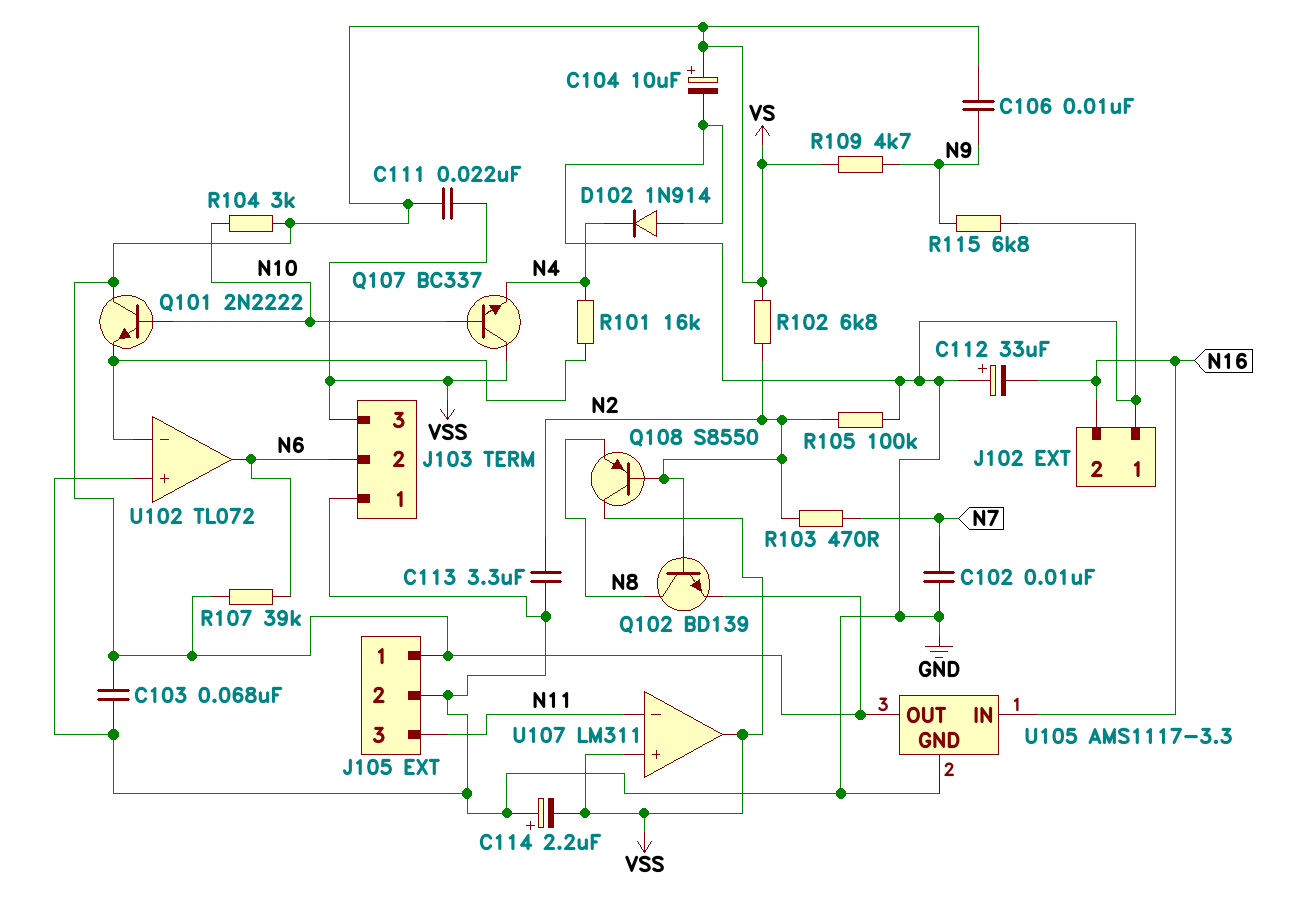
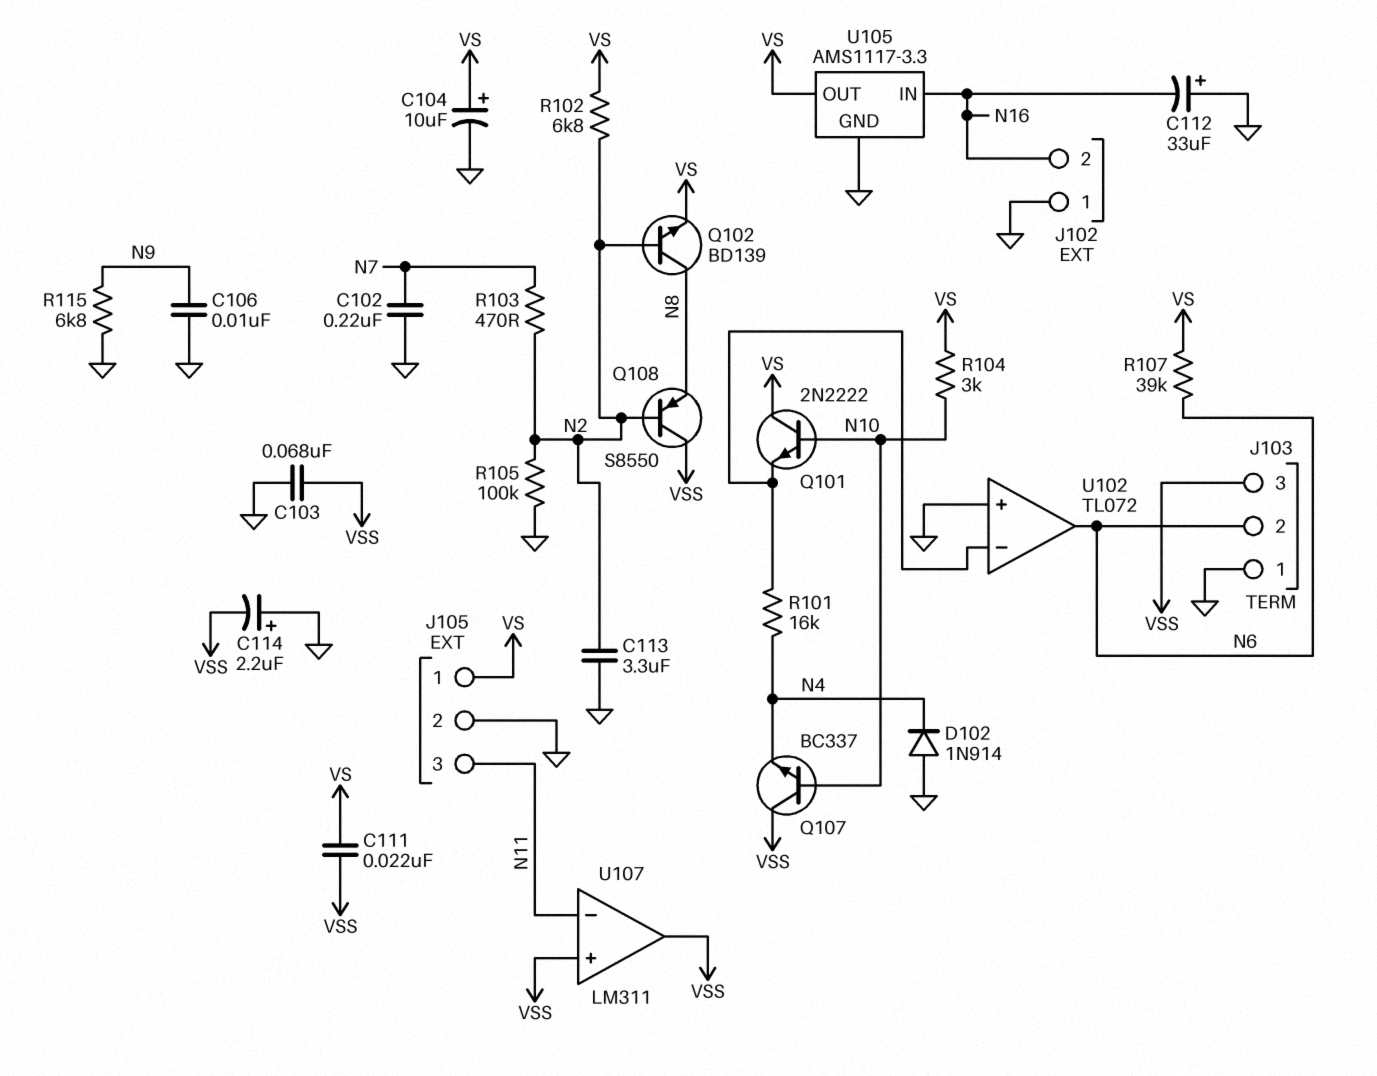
C102: 10nF (GND, N7) -> 220nF (GND, N7)
C103: 68nF (GND, VS) -> 68nF (GND, VSS)
C106: 10nF (N9, VS) -> 10nF (GND, N9)
R109: 4.7k (N9, VS) -> none

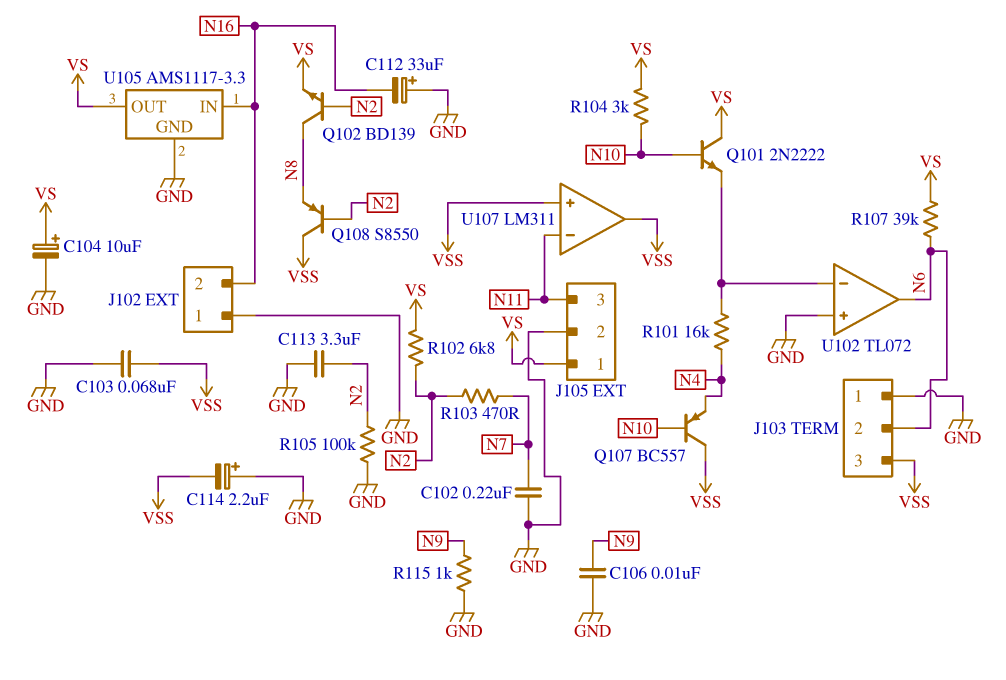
C111: 22nF (VS, VSS) -> none
D102: diode 1N914 (A GND, K N4) -> none
Q107: NPN BC337 (B N10, C VSS, E N4) -> PNP BC557 (B N10, C VSS, E N4)
R115: 6.8k (GND, N9) -> 1k (GND, N9)

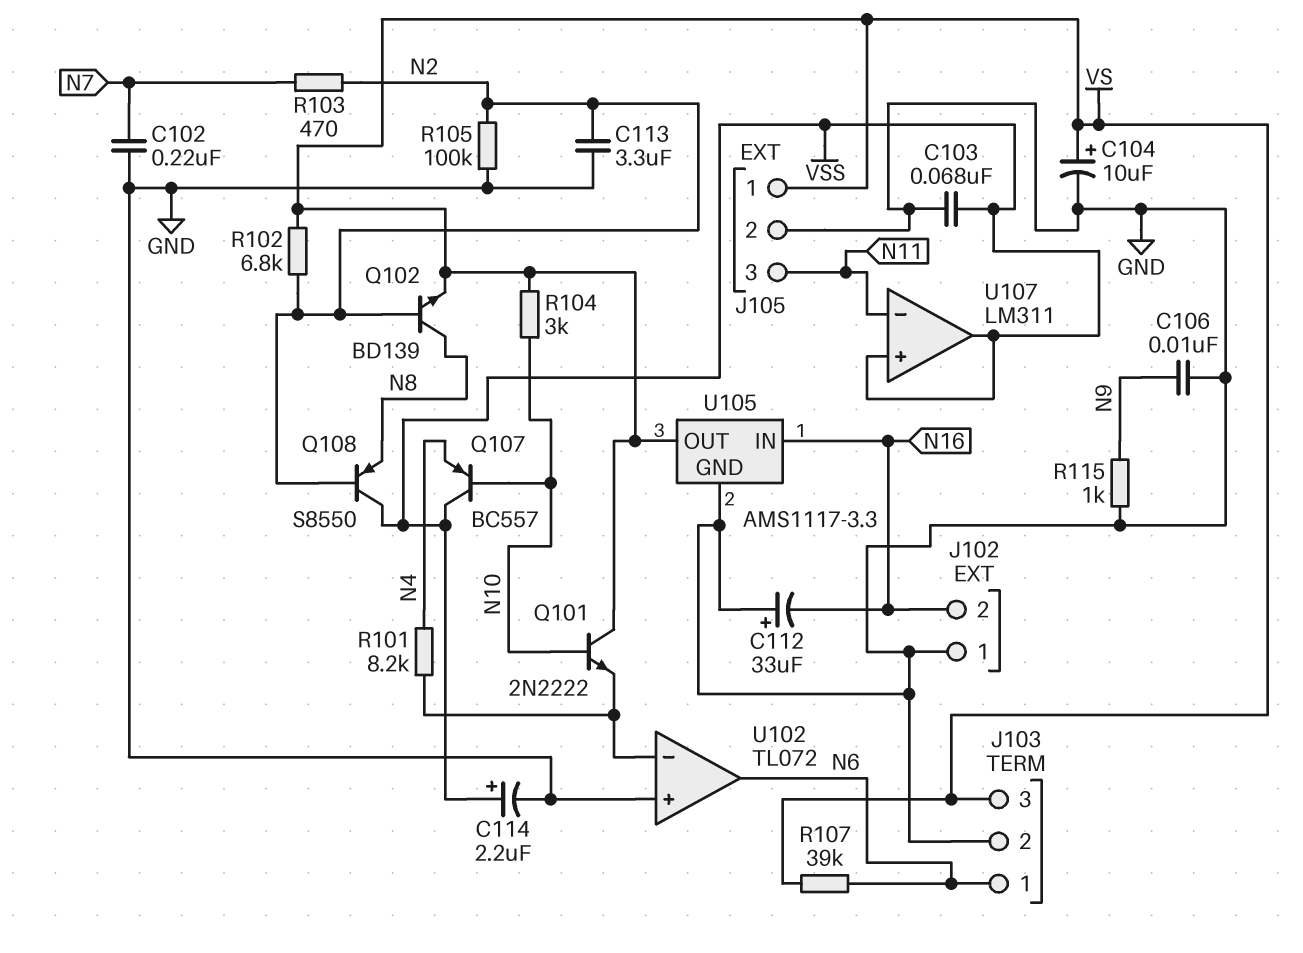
C114: 2.2uF (plus GND, minus VSS) -> 2.2uF (plus VSS, minus GND)
J103 pin 1: GND -> N6
J103 pin 2: N6 -> GND
J103 pin 3: VSS -> VS
R101: 16k (N4, U102/in-) -> 8.2k (N4, U102/in-)

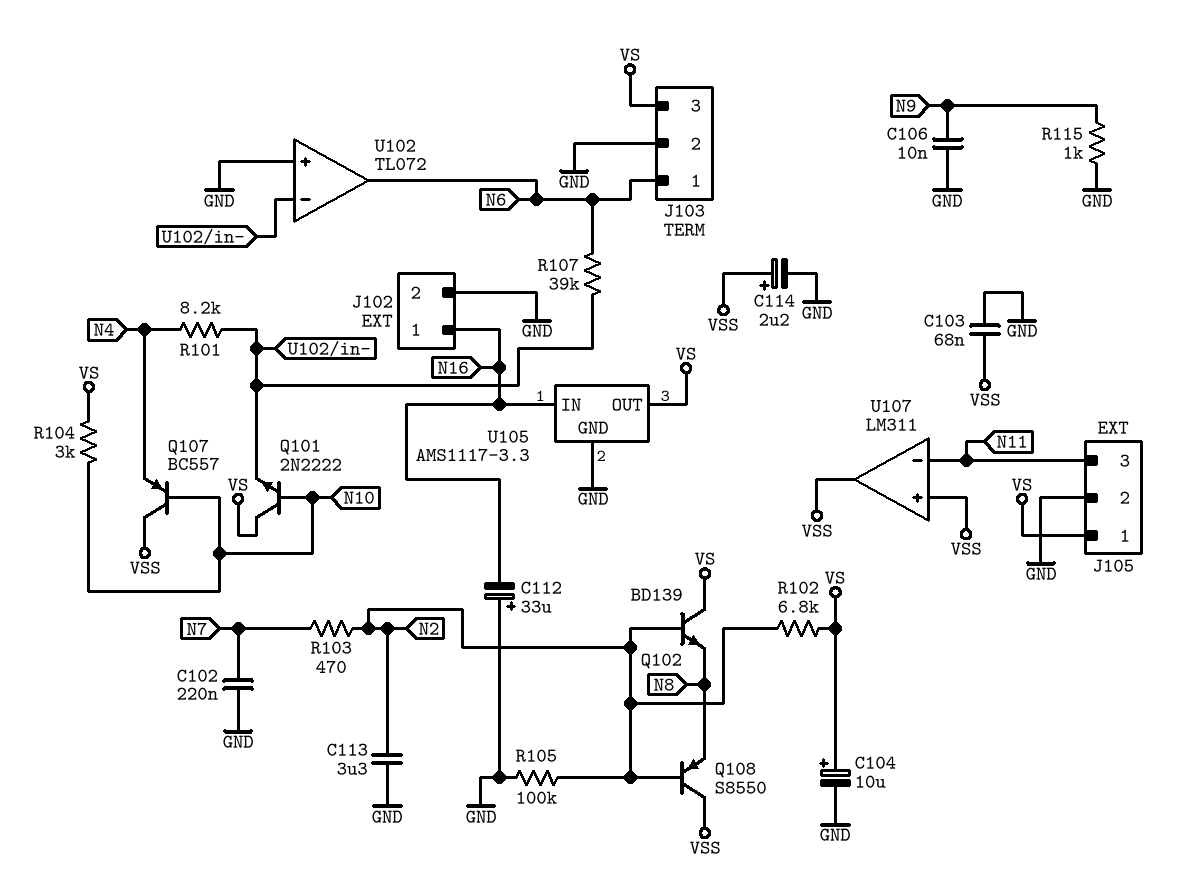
J102 pin 1: GND -> N16
J102 pin 2: N16 -> GND
Q102: NPN BD139 (B N2, C N8, E VS) -> NPN BD139 (B N2, C VS, E N8)
R107: 39k (N6, VS) -> 39k (N6, U102/in-)

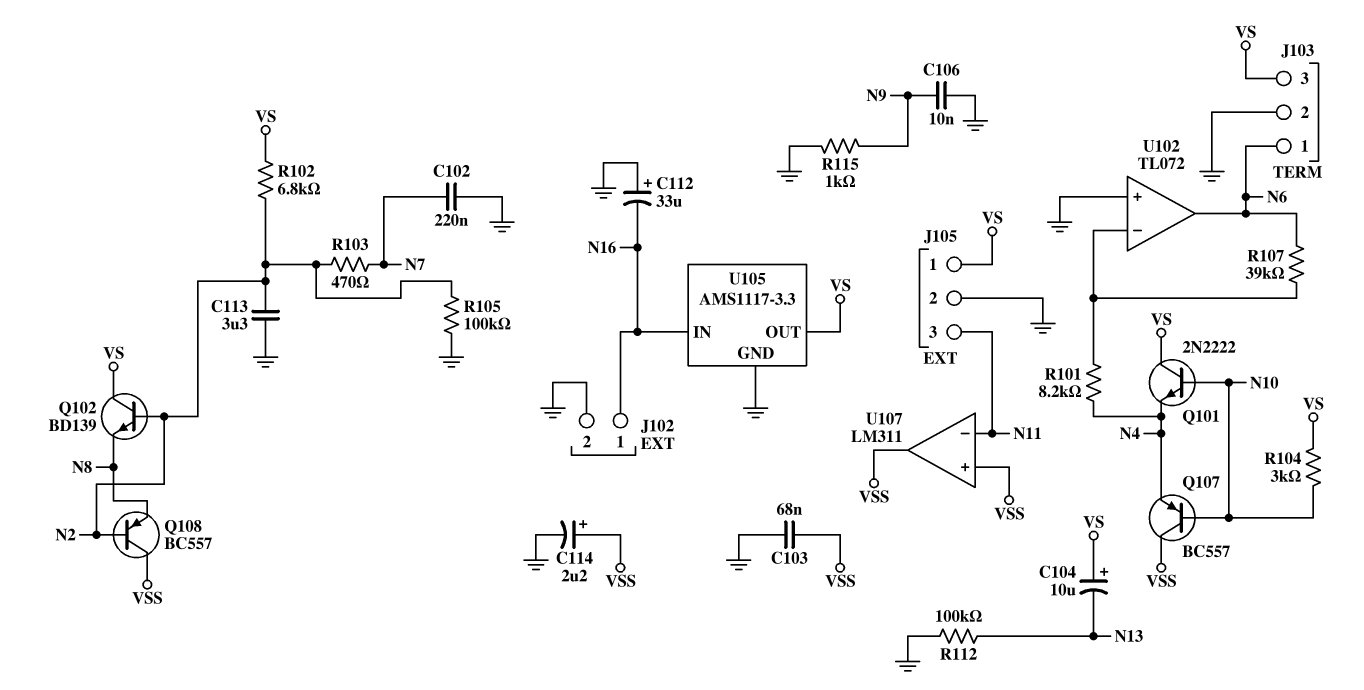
C104: 10uF (plus VS, minus GND) -> 10uF (plus VS, minus N13)
Q101: NPN 2N2222 (B N10, C VS, E U102/in-) -> NPN 2N2222 (B N10, C VS, E N4)
Q108: PNP S8550 (B N2, C VSS, E N8) -> PNP BC557 (B N2, C VSS, E N8)
R112: none -> 100k (GND, N13)

